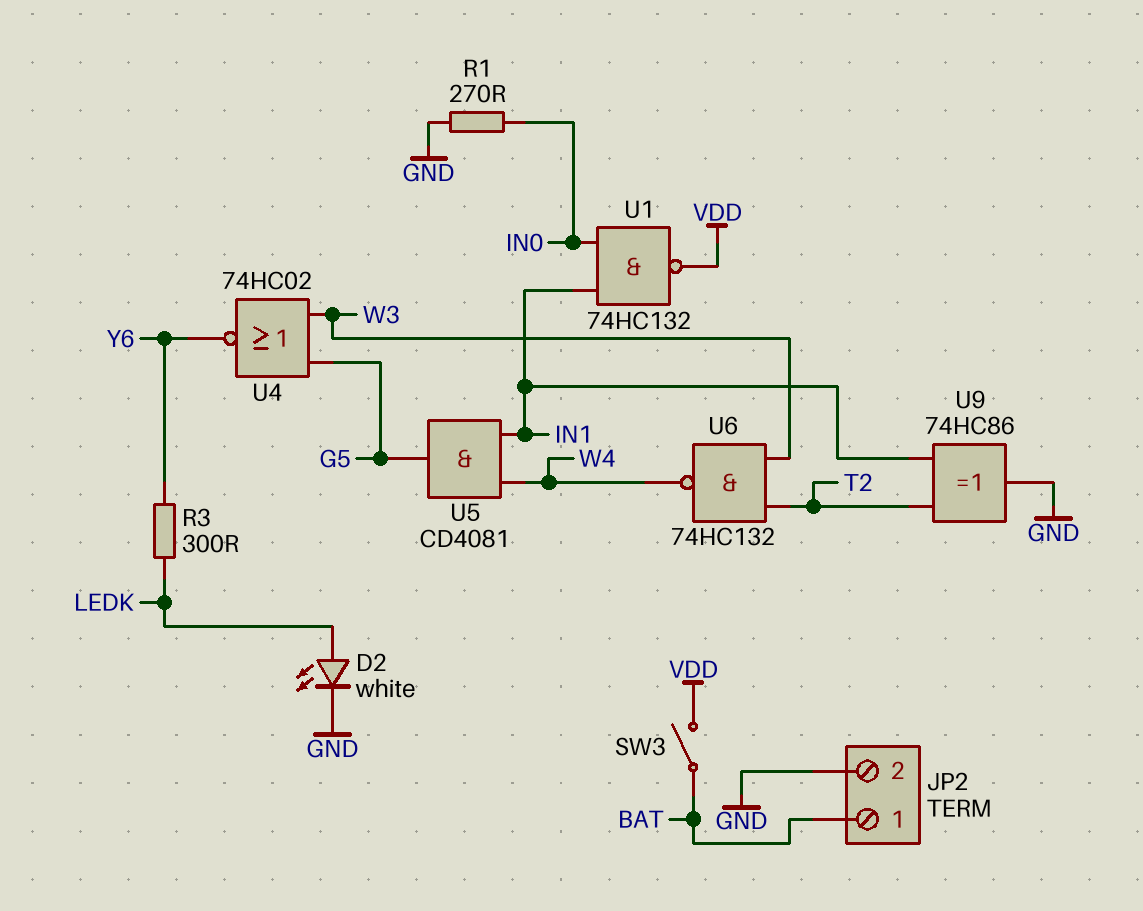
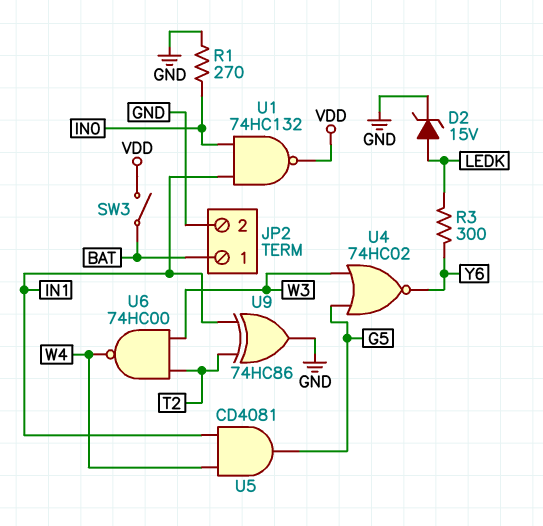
D2: LED white (A LEDK, K GND) -> zener 15V (A LEDK, K GND)
U6: NAND 74HC132 (in T2, in W3, out W4) -> NAND 74HC00 (in T2, in W3, out W4)

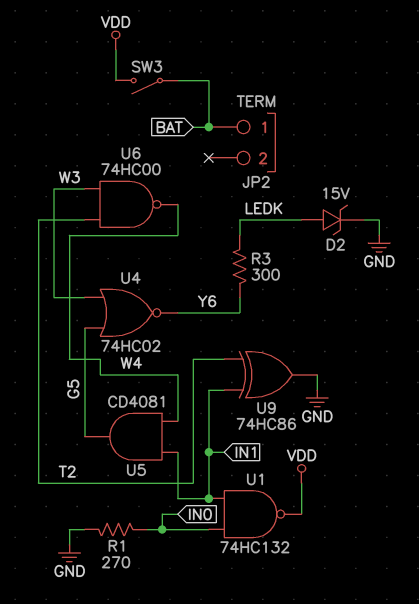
JP2 pin 2: GND -> none

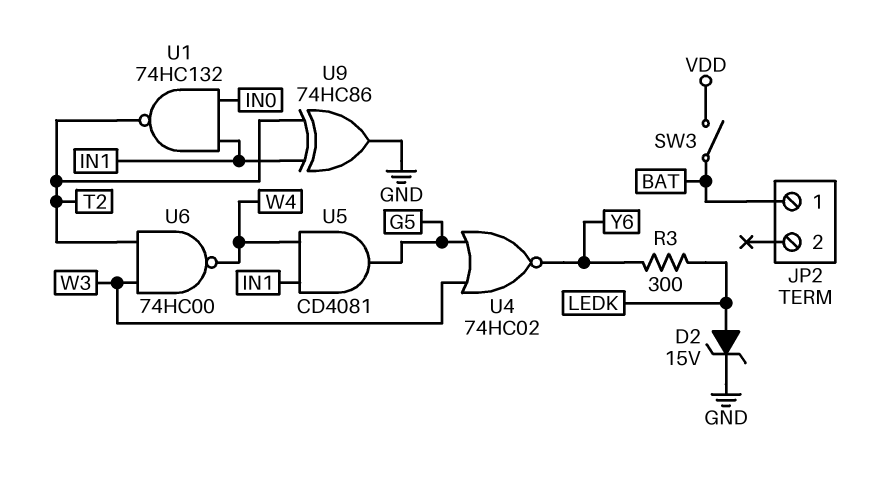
R1: 270 (GND, IN0) -> none
U1: NAND 74HC132 (in IN0, in IN1, out VDD) -> NAND 74HC132 (in IN0, in IN1, out T2)

